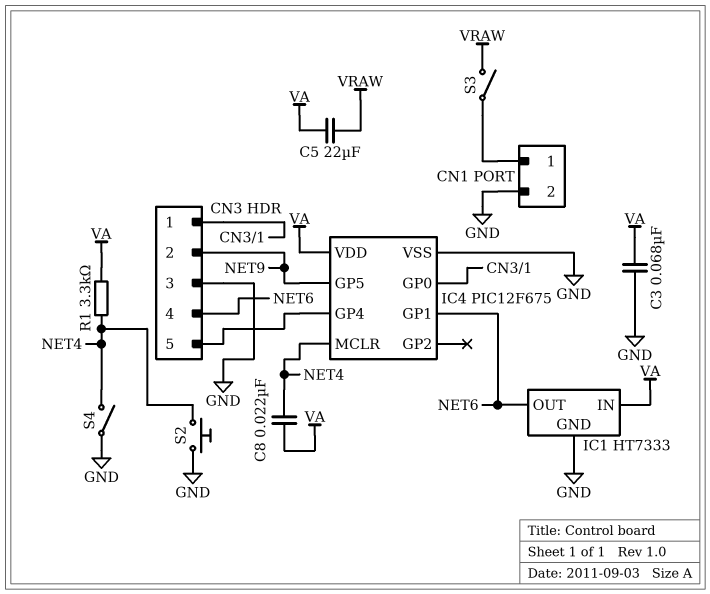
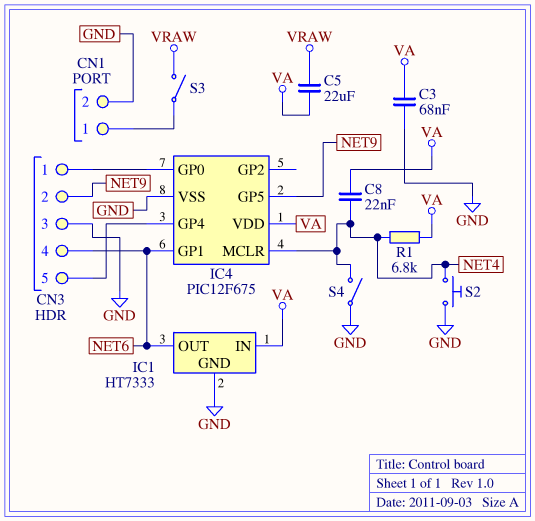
R1: 3.3k (NET4, VA) -> 6.8k (NET4, VA)

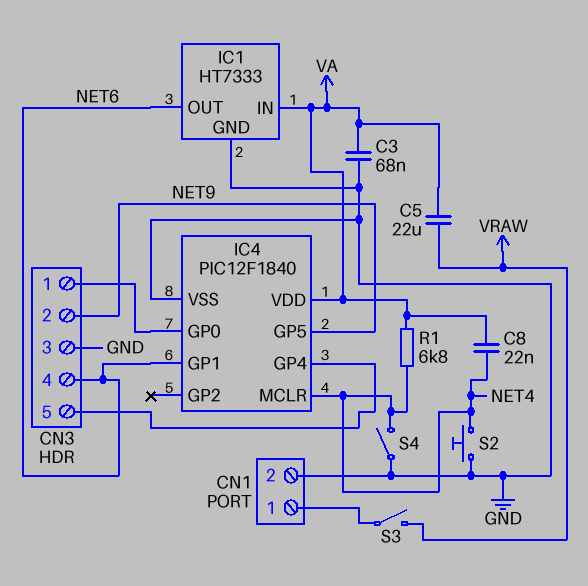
IC4: PIC12F675 -> PIC12F1840

